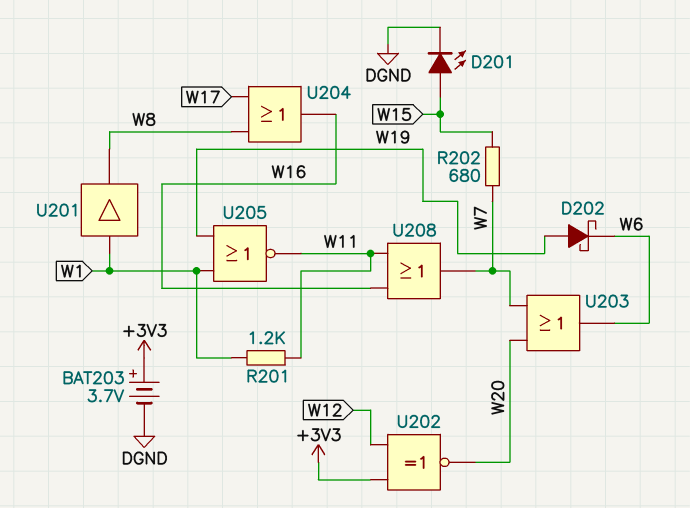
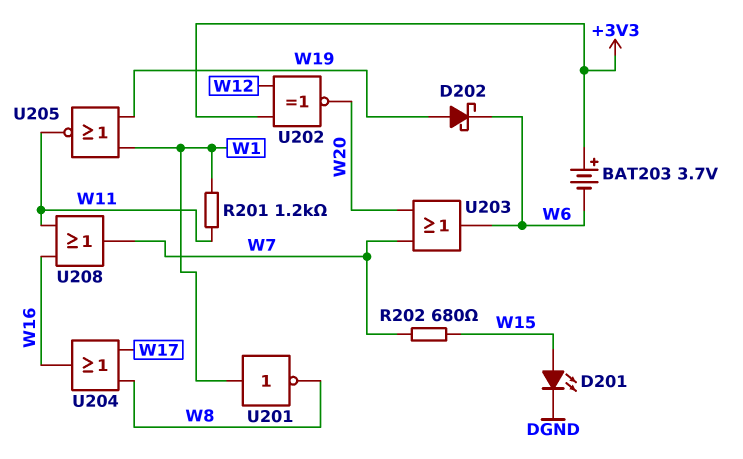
BAT203: 3.7V (plus +3V3, minus DGND) -> 3.7V (plus +3V3, minus W6)
U201: buffer (in W1, out W8) -> NOT (in W1, out W8)

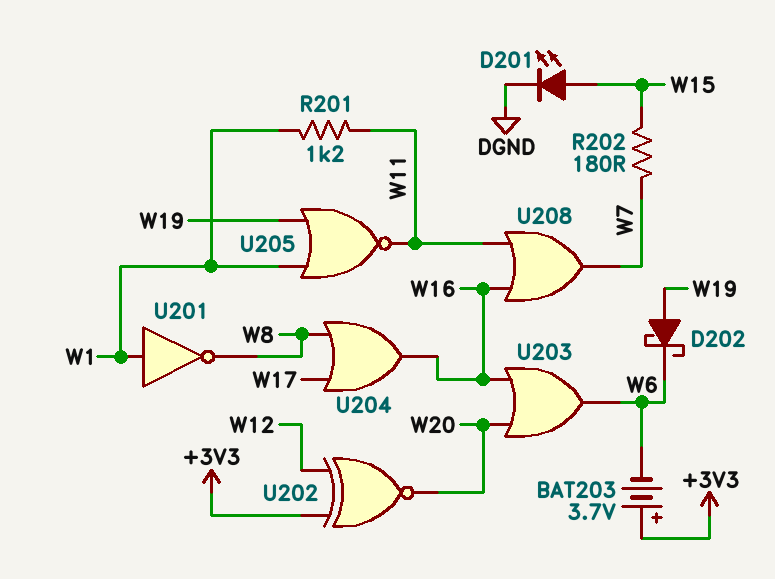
R202: 680 (W7, W15) -> 180 (W7, W15)
U203: OR (in W7, in W20, out W6) -> OR (in W16, in W20, out W6)

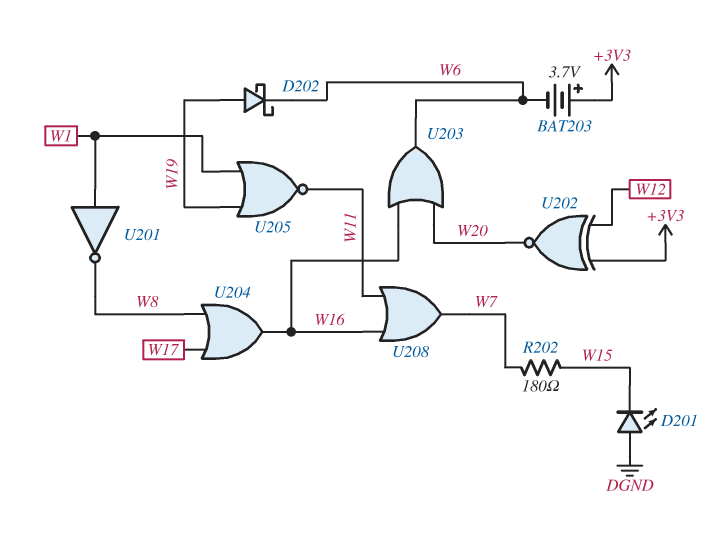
D201: LED (A W15, K DGND) -> LED (A DGND, K W15)
R201: 1.2k (W1, W11) -> none

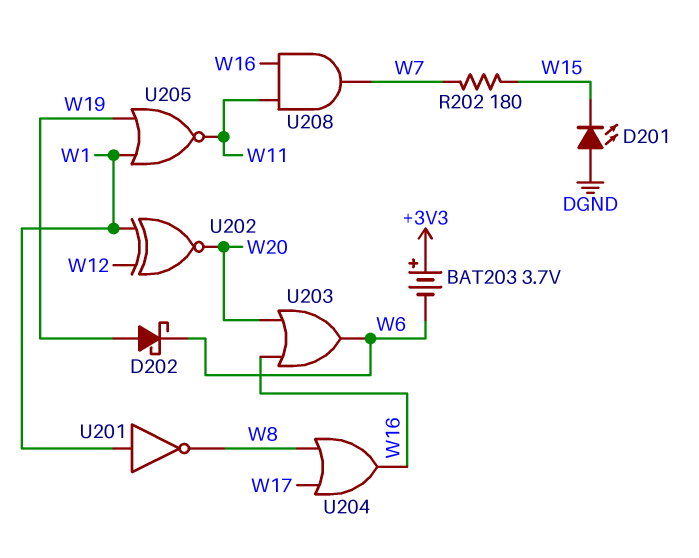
U202: XNOR (in +3V3, in W12, out W20) -> XNOR (in W1, in W12, out W20)
U208: OR (in W11, in W16, out W7) -> AND (in W11, in W16, out W7)

